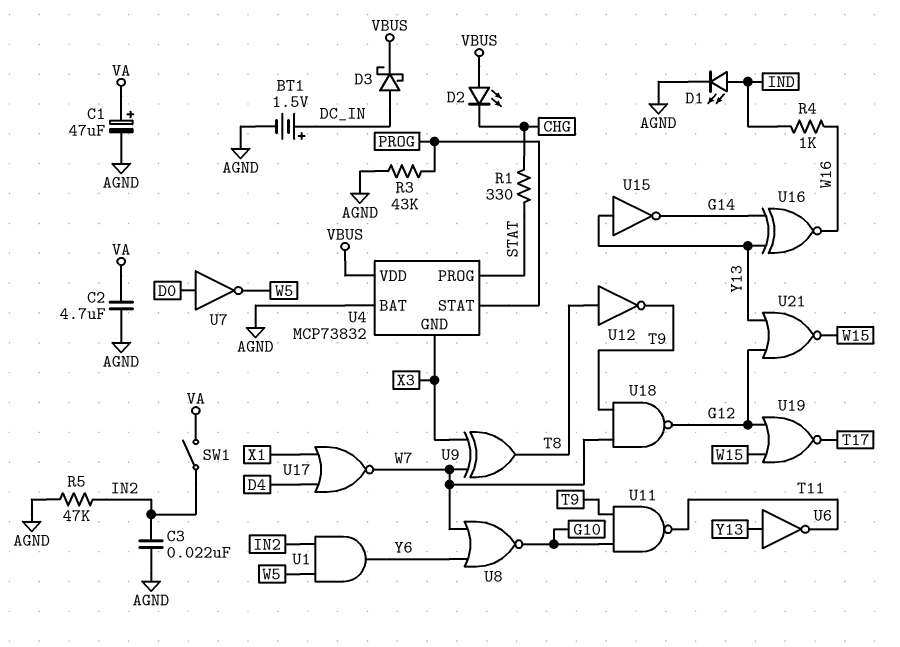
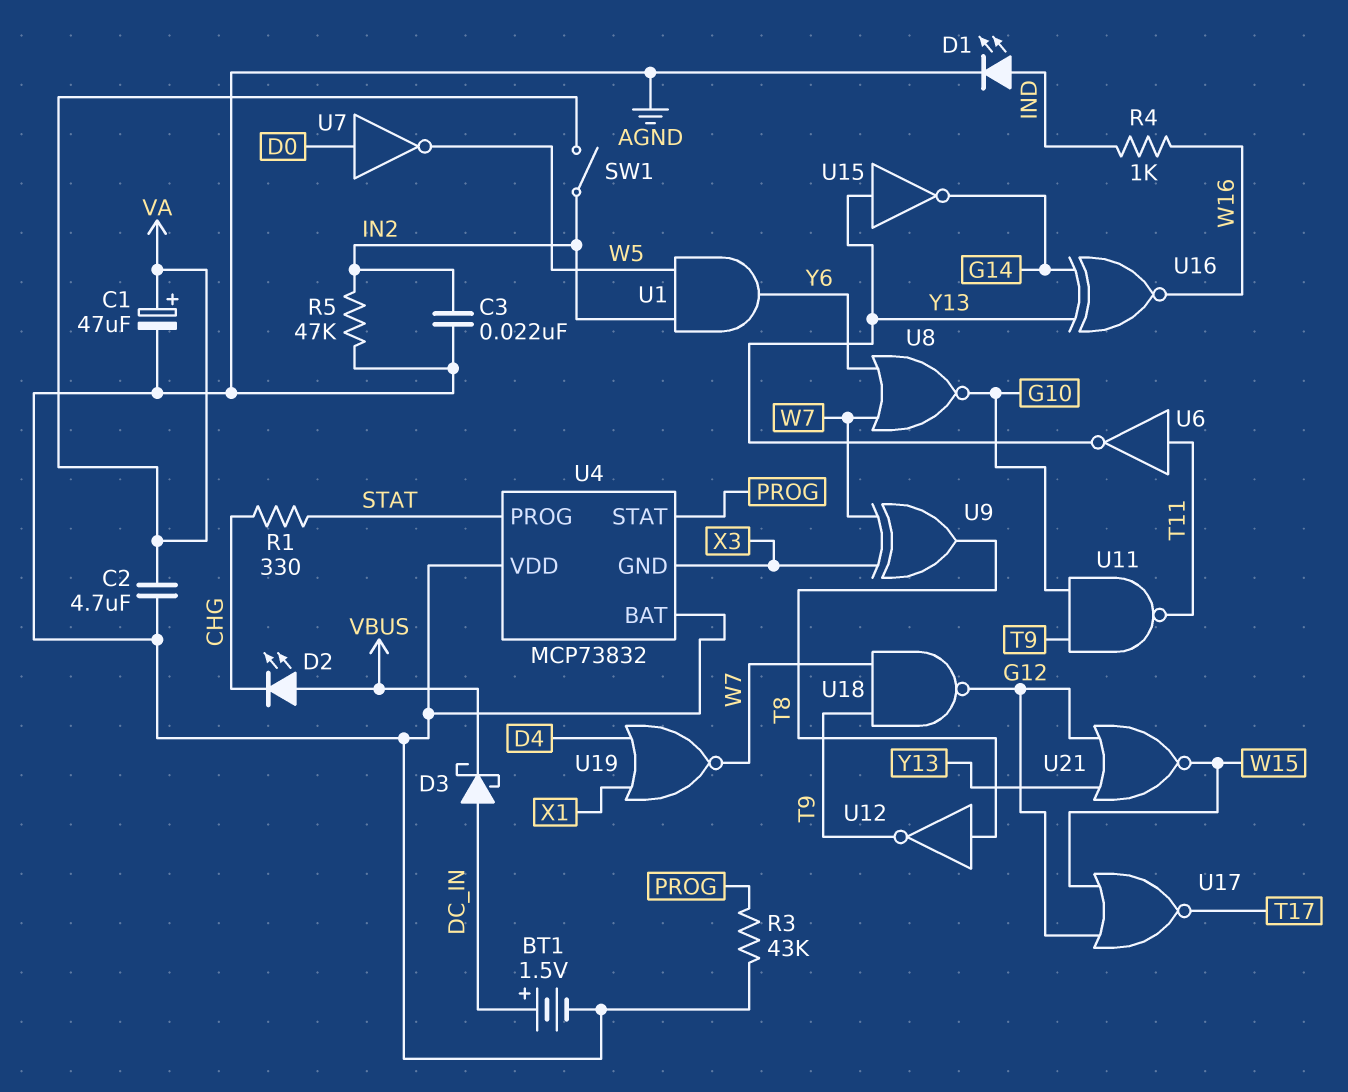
U4 pin VDD: VBUS -> AGND
U6: NOT (in Y13, out T11) -> NOT (in T11, out Y13)
U17: NOR (in D4, in X1, out W7) -> NOR (in G12, in W15, out T17)
U19: NOR (in G12, in W15, out T17) -> NOR (in D4, in X1, out W7)

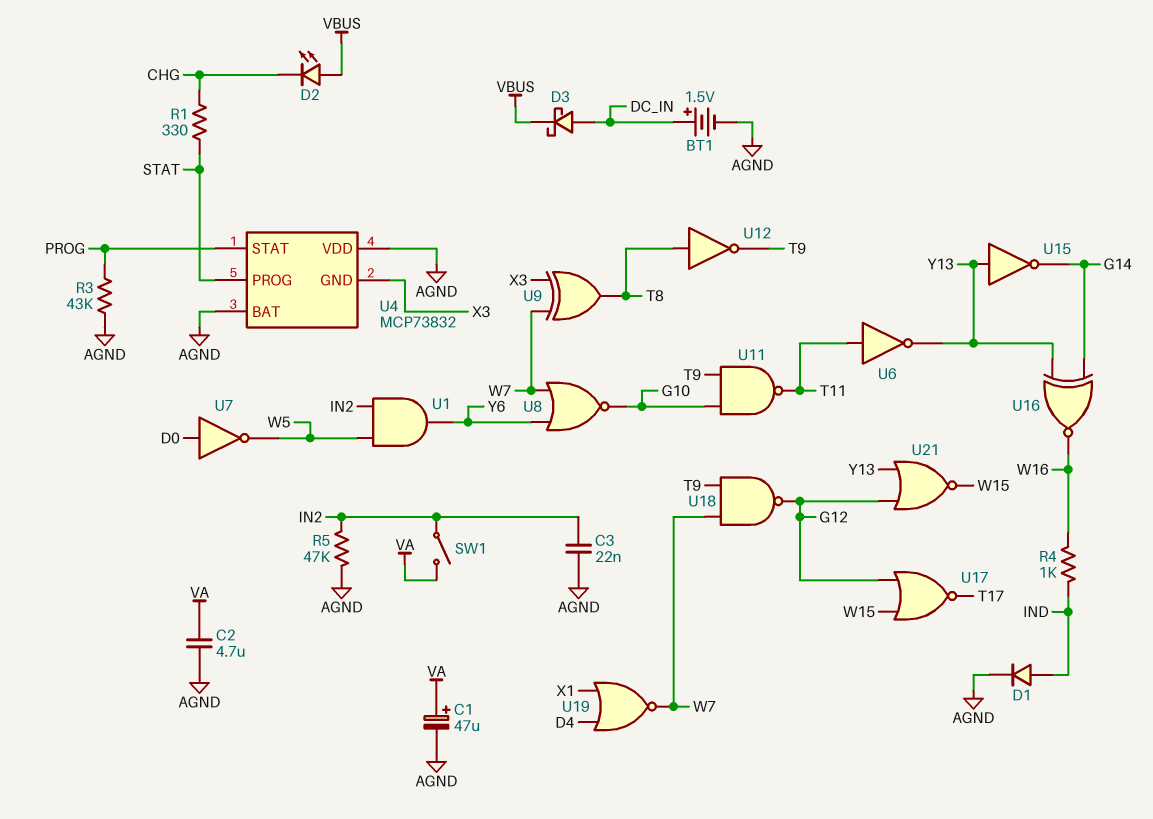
D1: LED (A IND, K AGND) -> diode (A IND, K AGND)

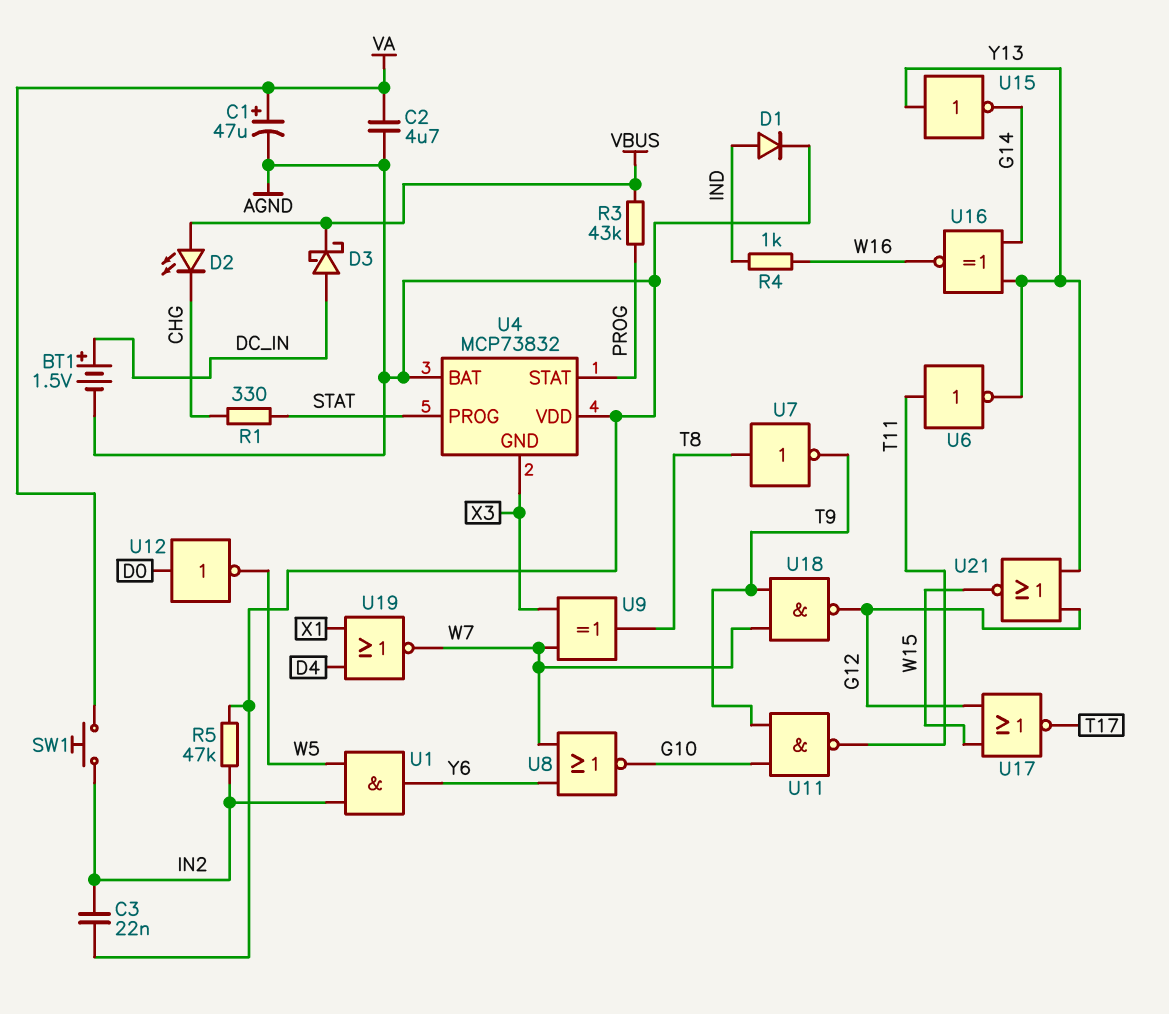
R3: 43k (AGND, PROG) -> 43k (PROG, VBUS)
SW1: switch (IN2, VA) -> button (IN2, VA)
U7: NOT (in D0, out W5) -> NOT (in T8, out T9)
U12: NOT (in T8, out T9) -> NOT (in D0, out W5)

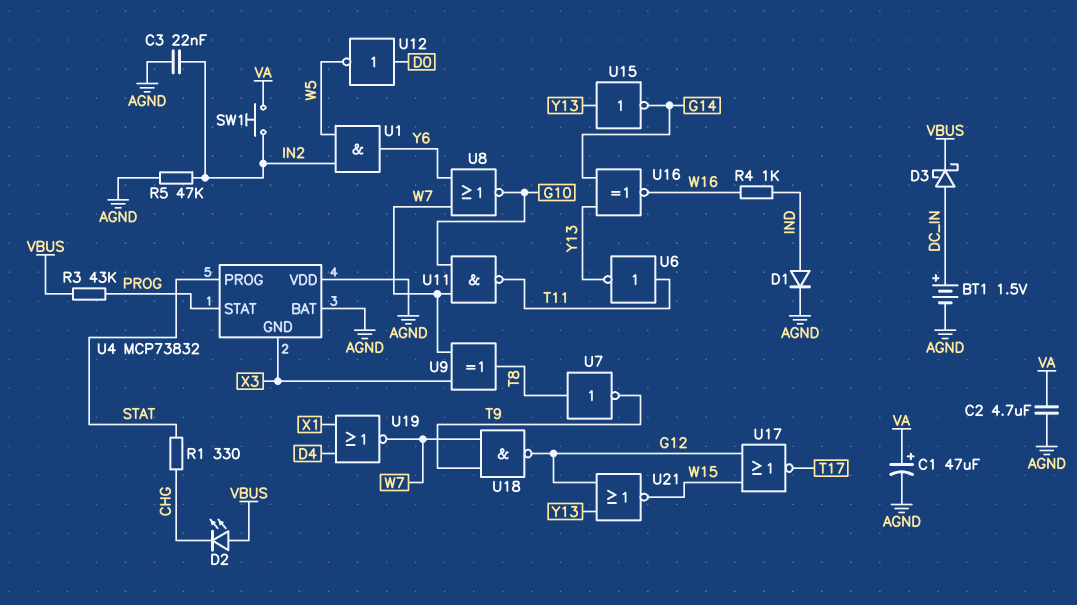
U11: NAND (in G10, in T9, out T11) -> NAND (in G10, in W7, out T11)

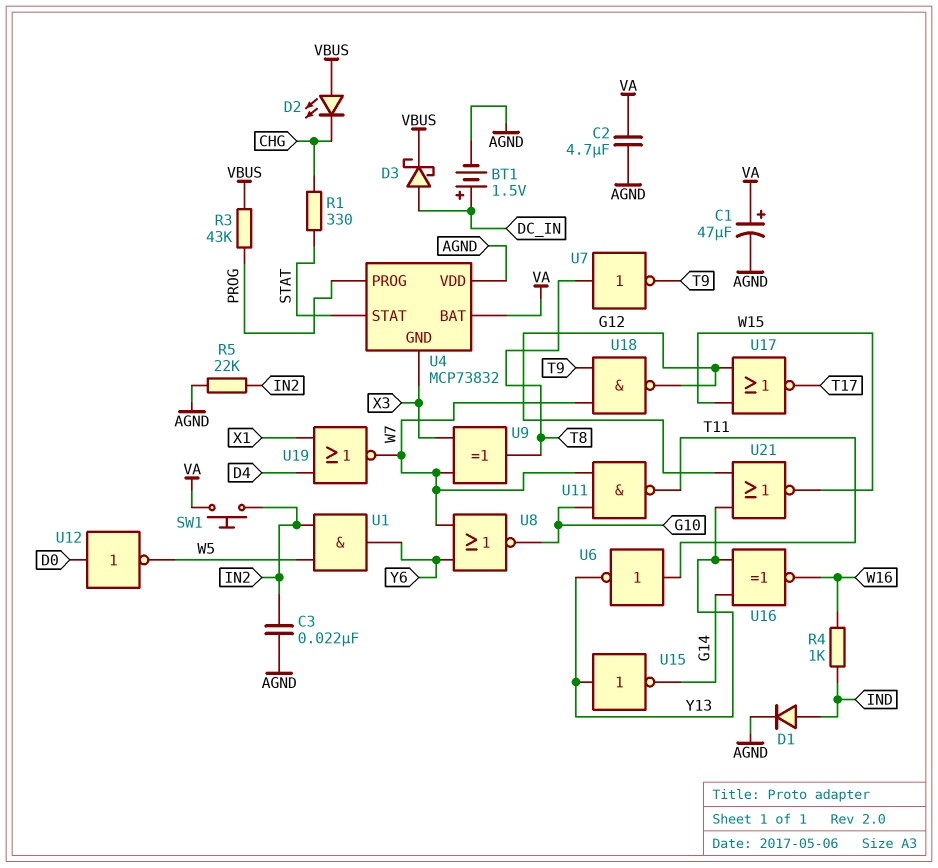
R5: 47k (AGND, IN2) -> 22k (AGND, IN2)
U4 pin BAT: AGND -> VA
U4 pin PROG: STAT -> PROG
U4 pin STAT: PROG -> STAT

